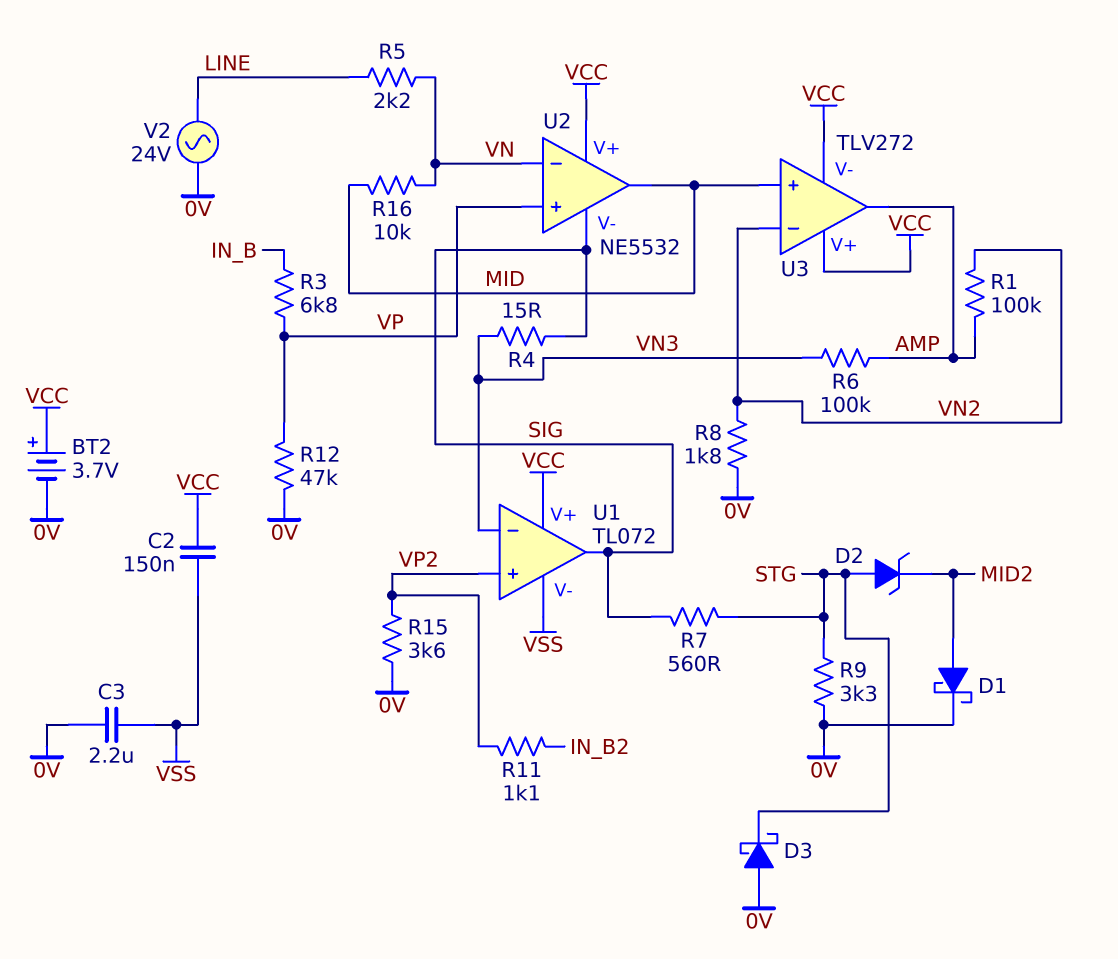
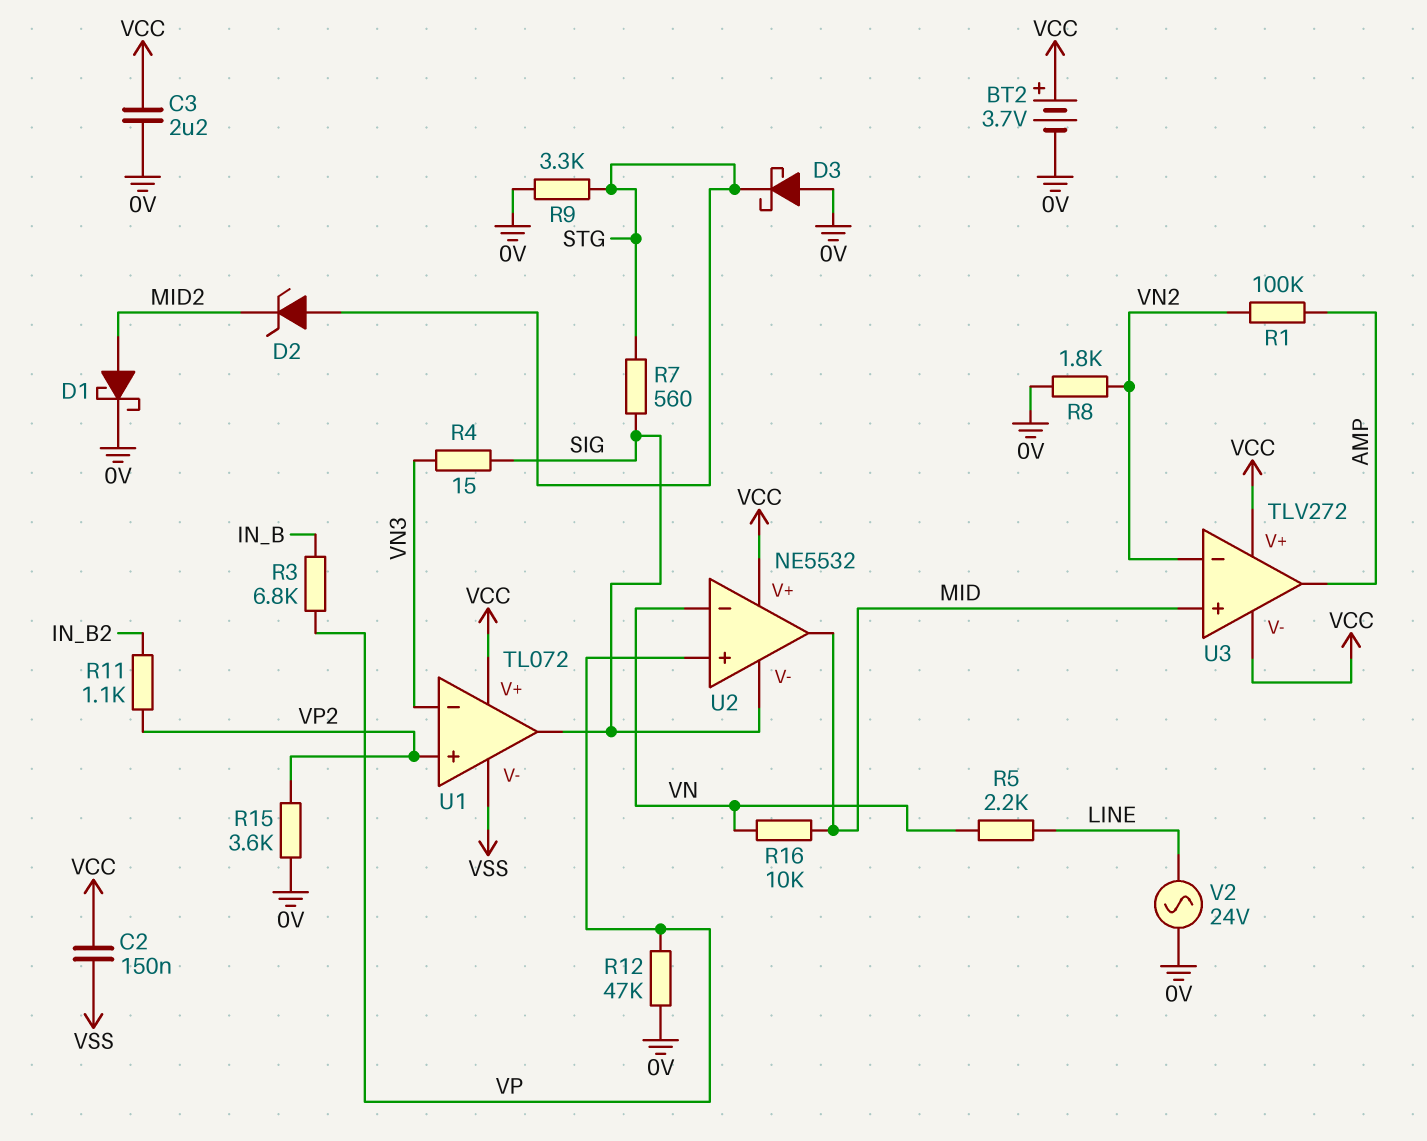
C3: 2.2uF (0V, VSS) -> 2.2uF (0V, VCC)
R6: 100k (AMP, VN3) -> none

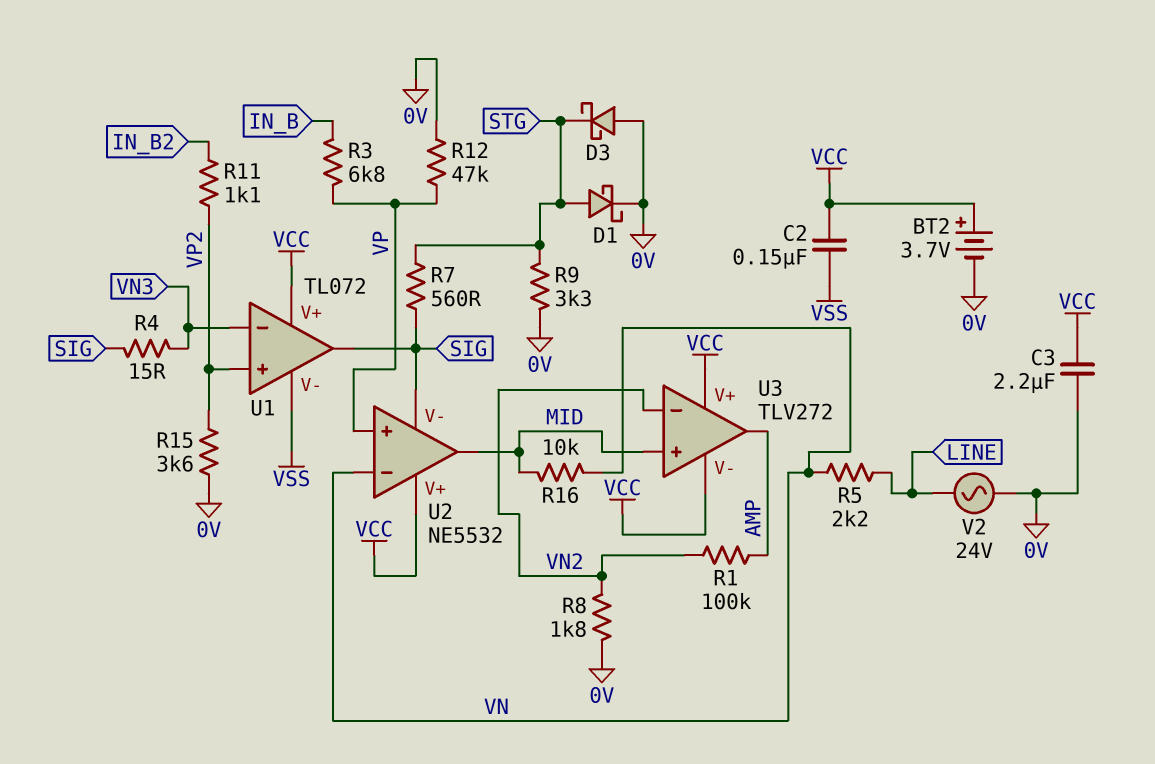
D1: schottky (A MID2, K 0V) -> schottky (A STG, K 0V)
D2: zener (A STG, K MID2) -> none

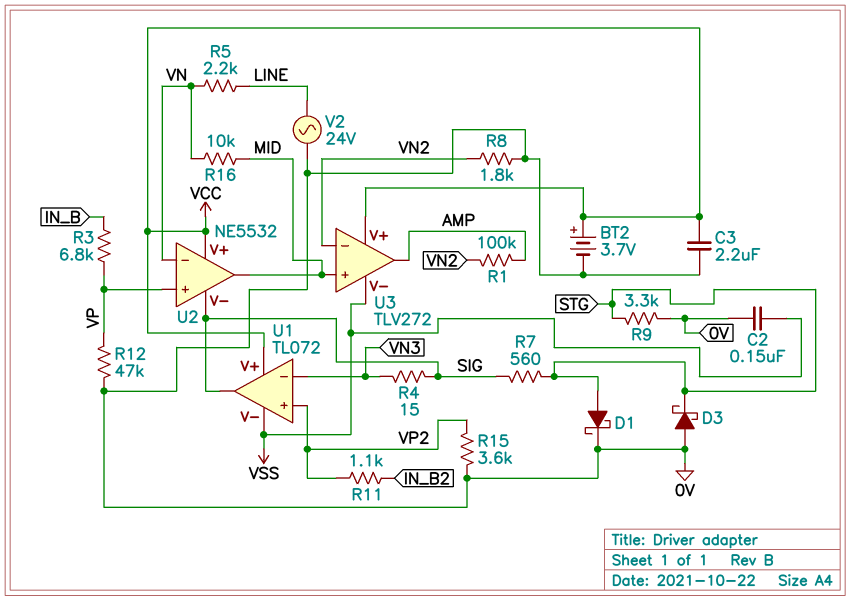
C2: 150nF (VCC, VSS) -> 150nF (0V, VSS)
U3 pin V-: VCC -> VSS

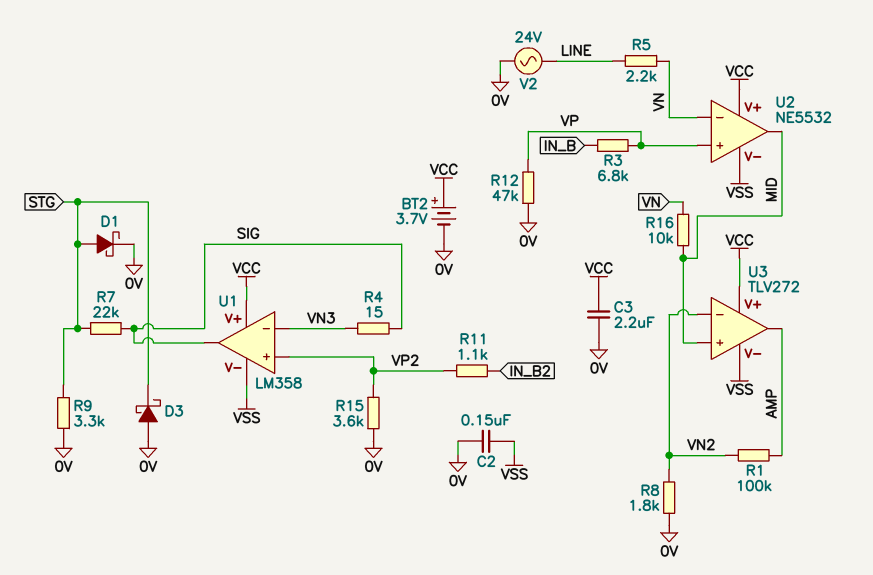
R7: 560 (SIG, STG) -> 22k (SIG, STG)
U1: TL072 -> LM358
U2 pin V-: SIG -> VSS

